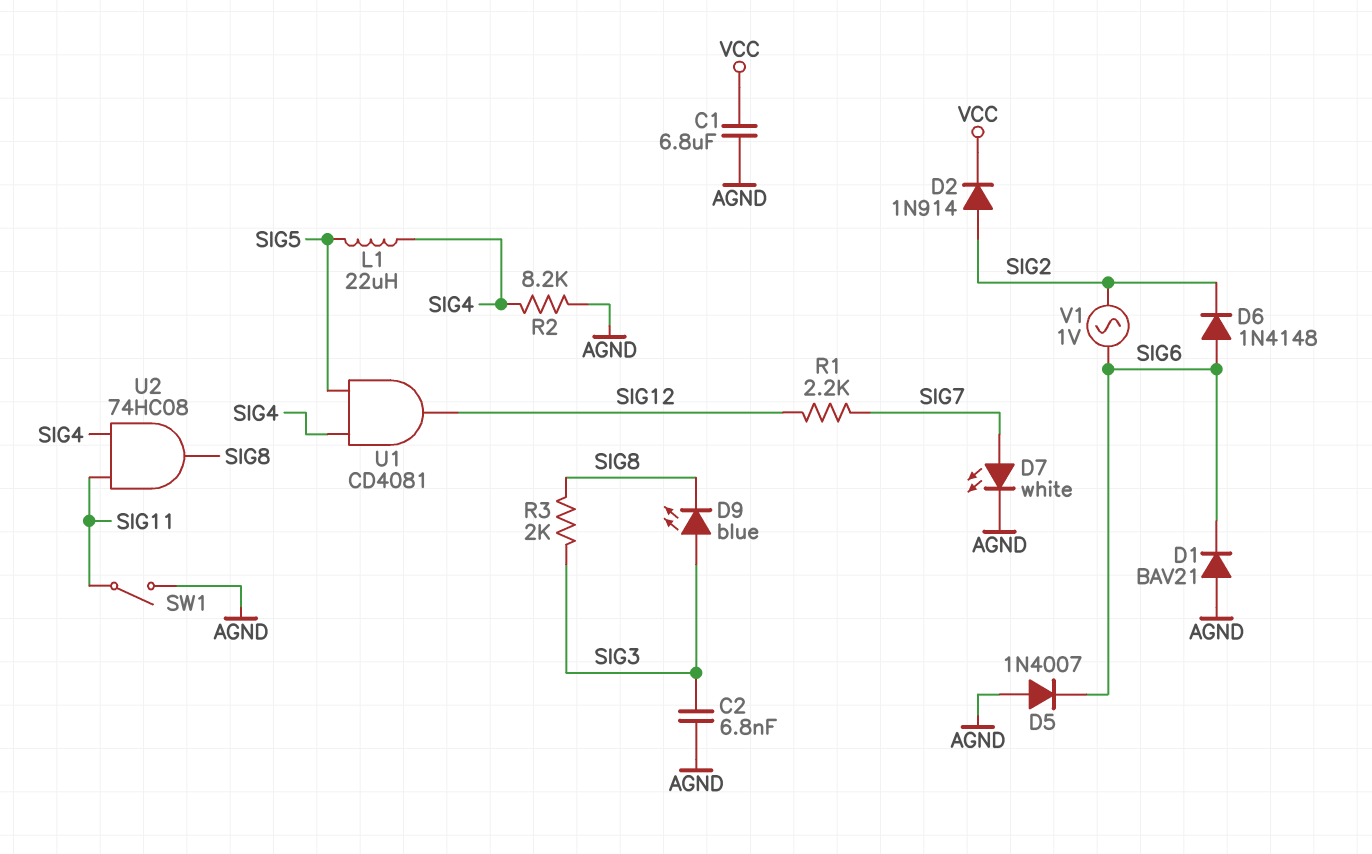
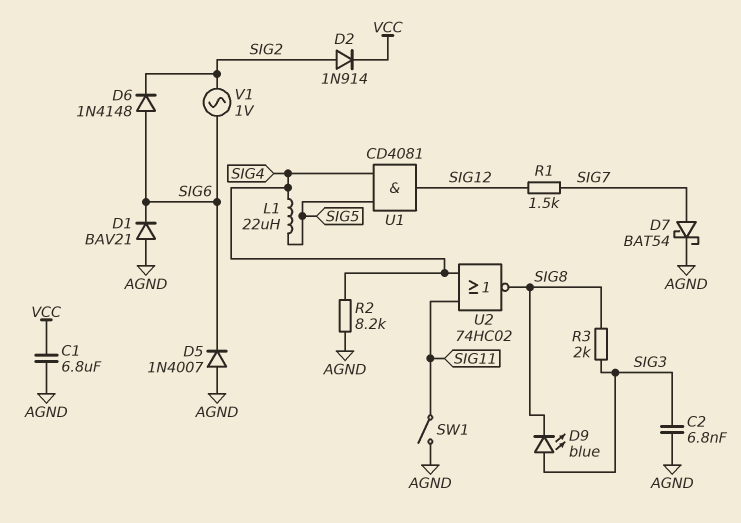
D7: LED white (A SIG7, K AGND) -> schottky BAT54 (A SIG7, K AGND)
R1: 2.2k (SIG7, SIG12) -> 1.5k (SIG7, SIG12)
U2: AND 74HC08 (in SIG4, in SIG11, out SIG8) -> NOR 74HC02 (in SIG4, in SIG11, out SIG8)

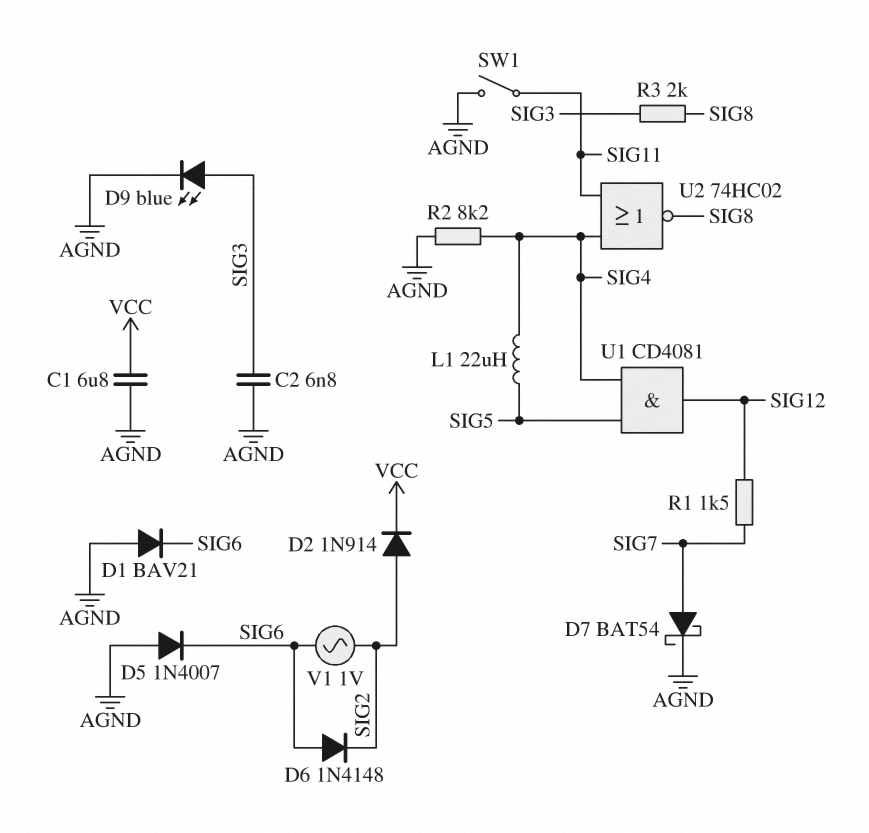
D9: LED blue (A SIG3, K SIG8) -> LED blue (A SIG3, K AGND)

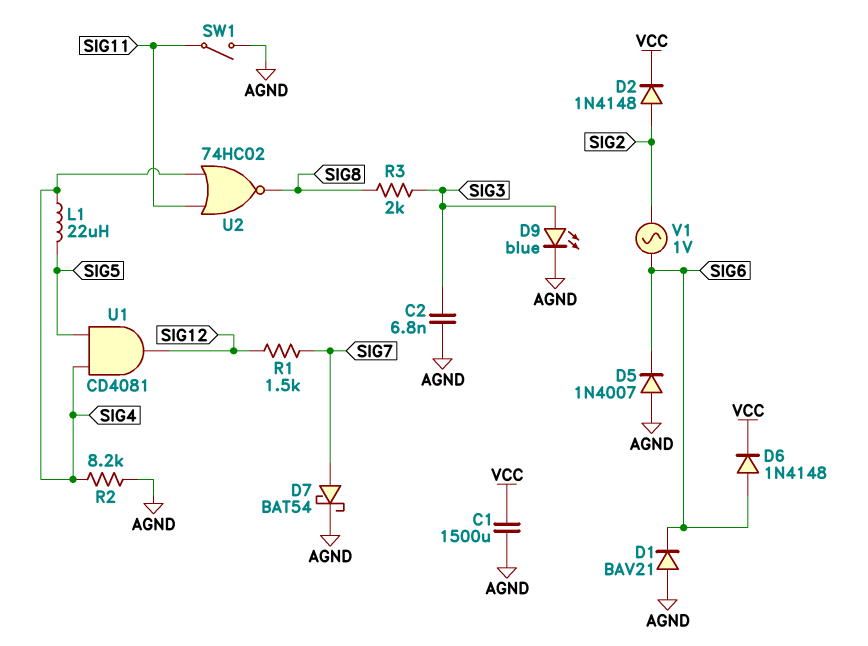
C1: 6.8uF (AGND, VCC) -> 1500uF (AGND, VCC)
D2: diode 1N914 (A SIG2, K VCC) -> diode 1N4148 (A SIG2, K VCC)
D6: diode 1N4148 (A SIG6, K SIG2) -> diode 1N4148 (A SIG6, K VCC)

